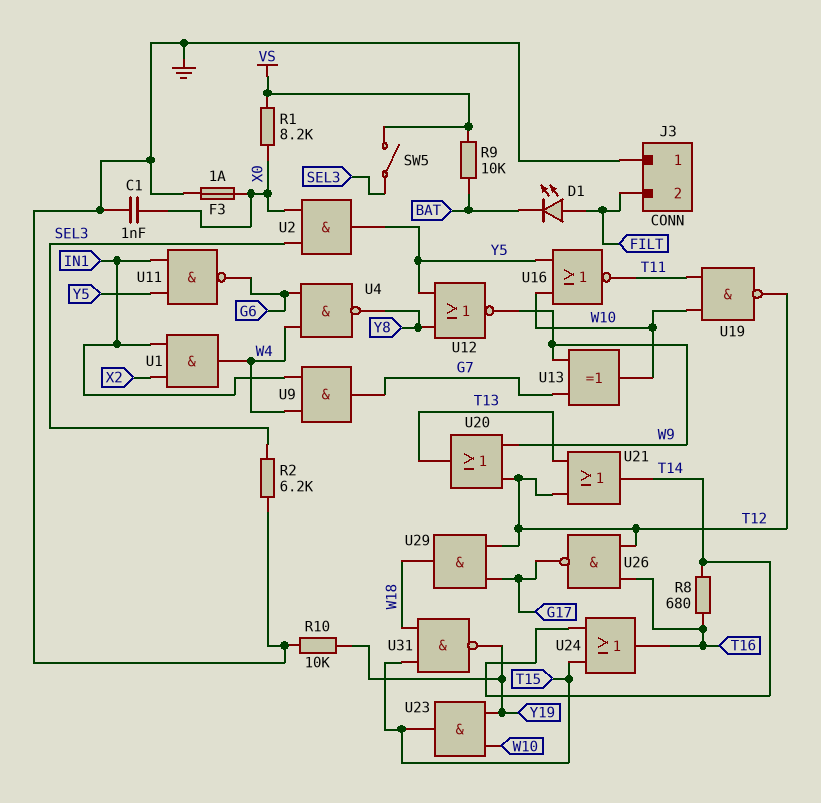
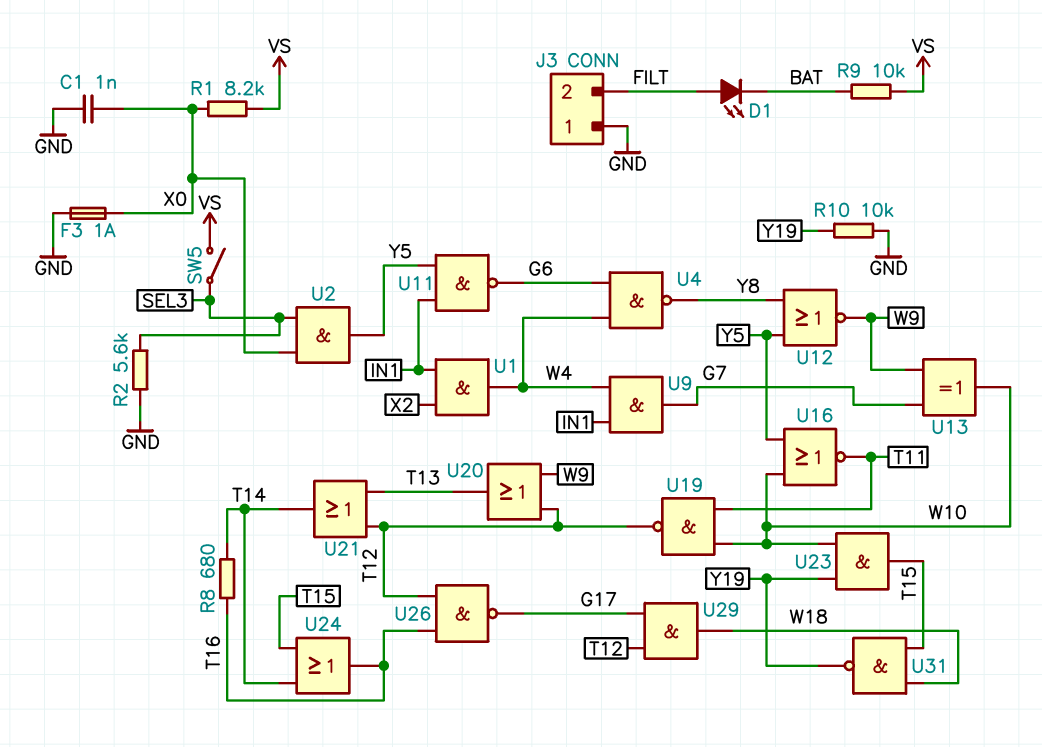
R2: 6.2k (GND, SEL3) -> 5.6k (GND, SEL3)

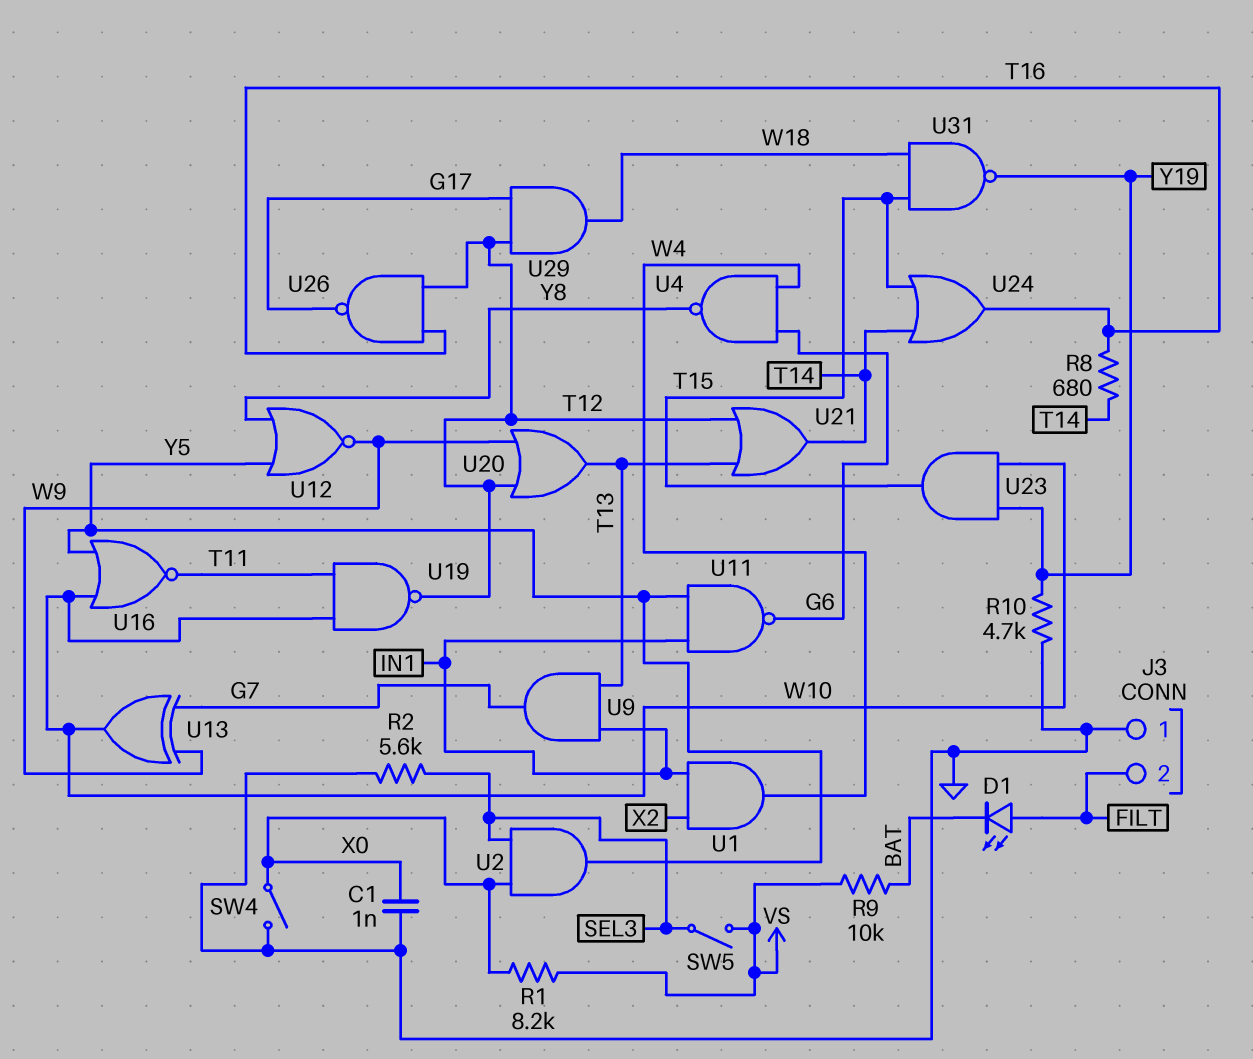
F3: 1A (GND, X0) -> none
R10: 10k (GND, Y19) -> 4.7k (GND, Y19)
SW4: none -> switch (GND, X0)
U9: AND (in IN1, in W4, out G7) -> AND (in IN1, in T13, out G7)

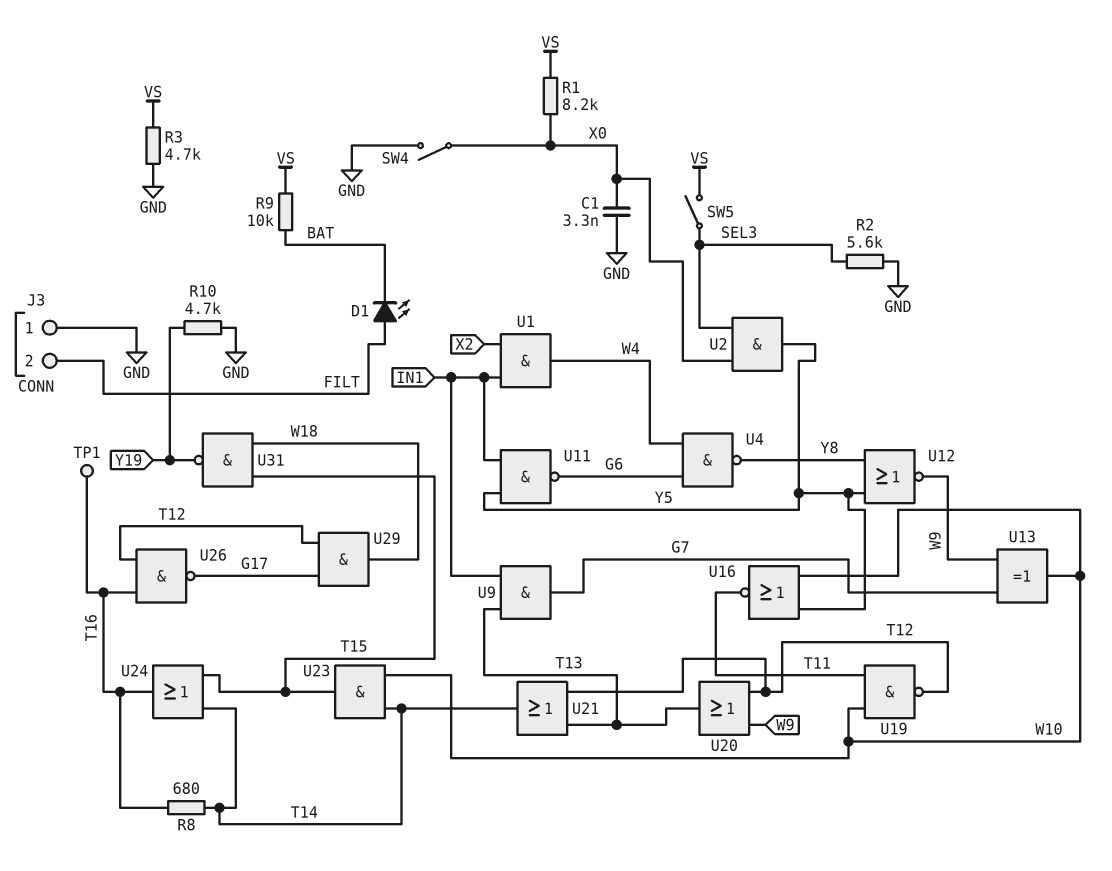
C1: 1nF (GND, X0) -> 3.3nF (GND, X0)
R3: none -> 4.7k (GND, VS)
TP1: none -> test point (T16)
U23: AND (in W10, in Y19, out T15) -> AND (in T14, in W10, out T15)

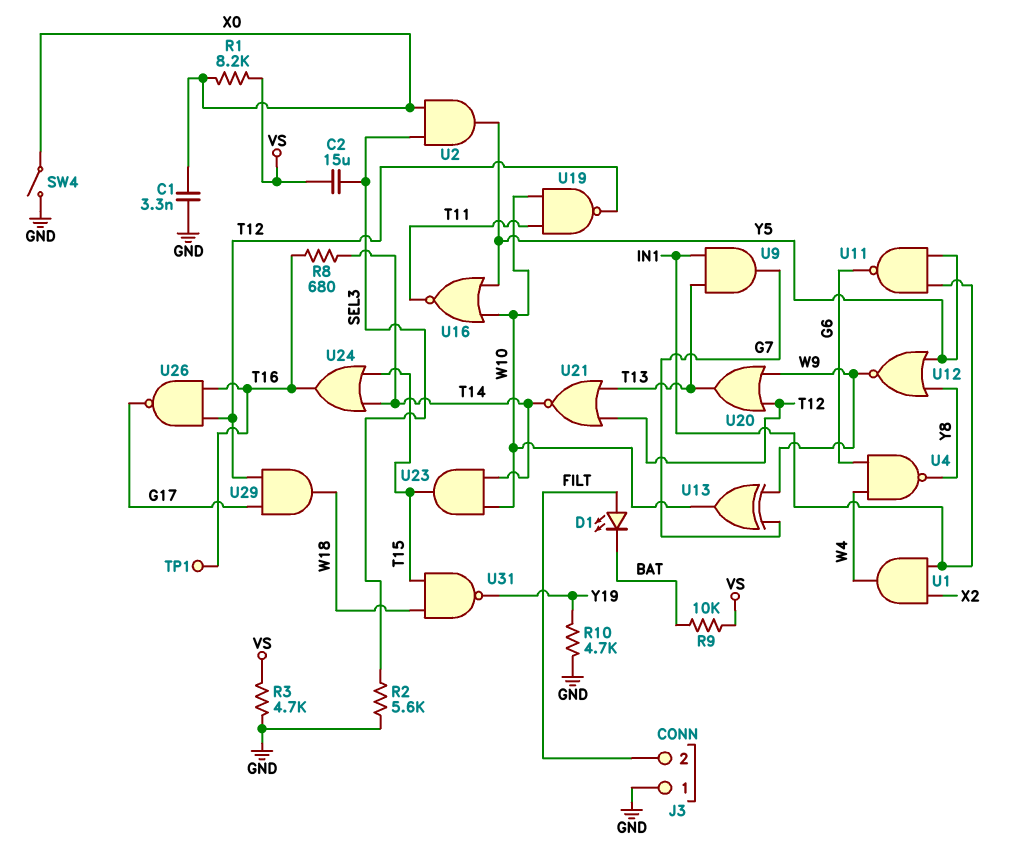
C2: none -> 15uF (SEL3, VS)
SW5: switch (SEL3, VS) -> none
U21: OR (in T12, in T13, out T14) -> NOR (in T12, in T13, out T14)

